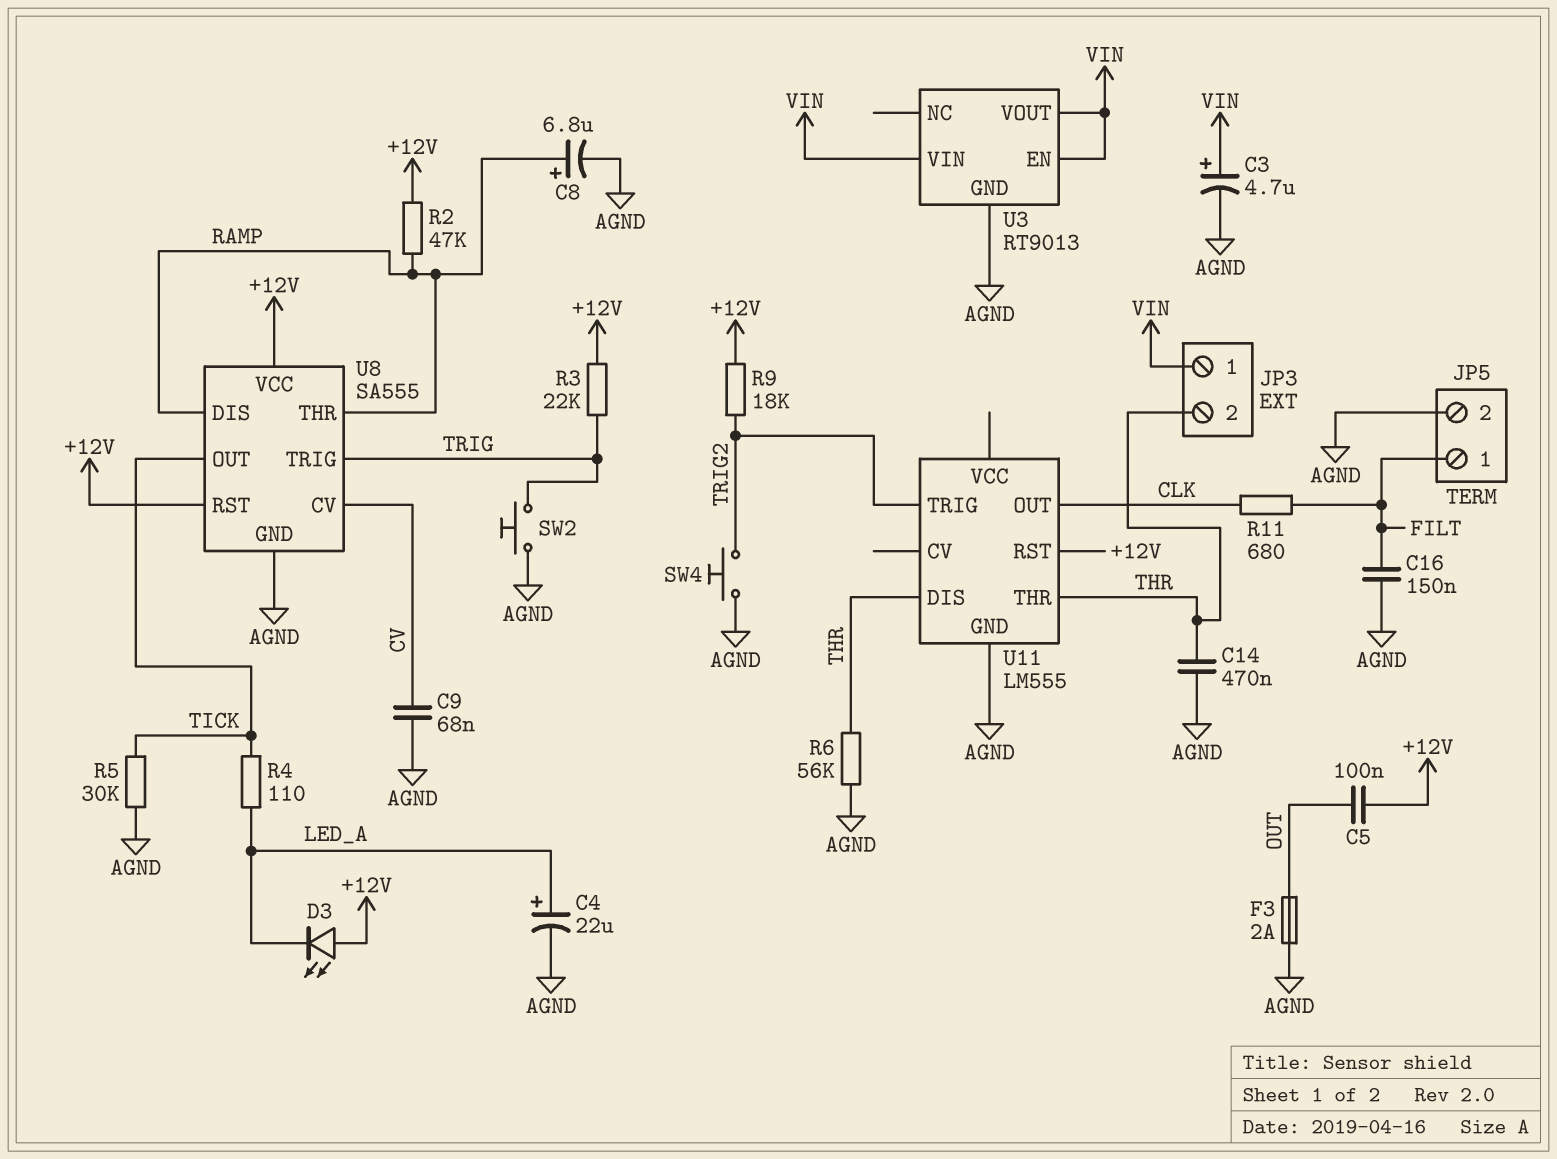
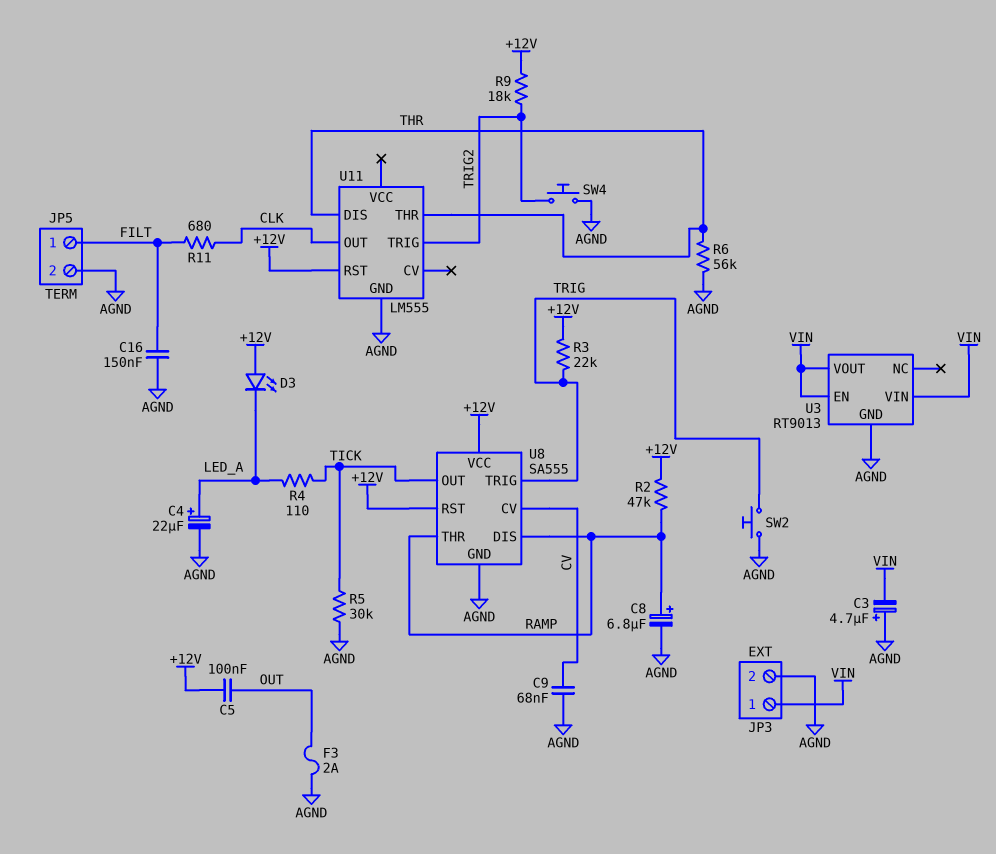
C3: 4.7uF (plus VIN, minus AGND) -> 4.7uF (plus AGND, minus VIN)
C14: 470nF (AGND, THR) -> none
JP3 pin 2: THR -> AGND

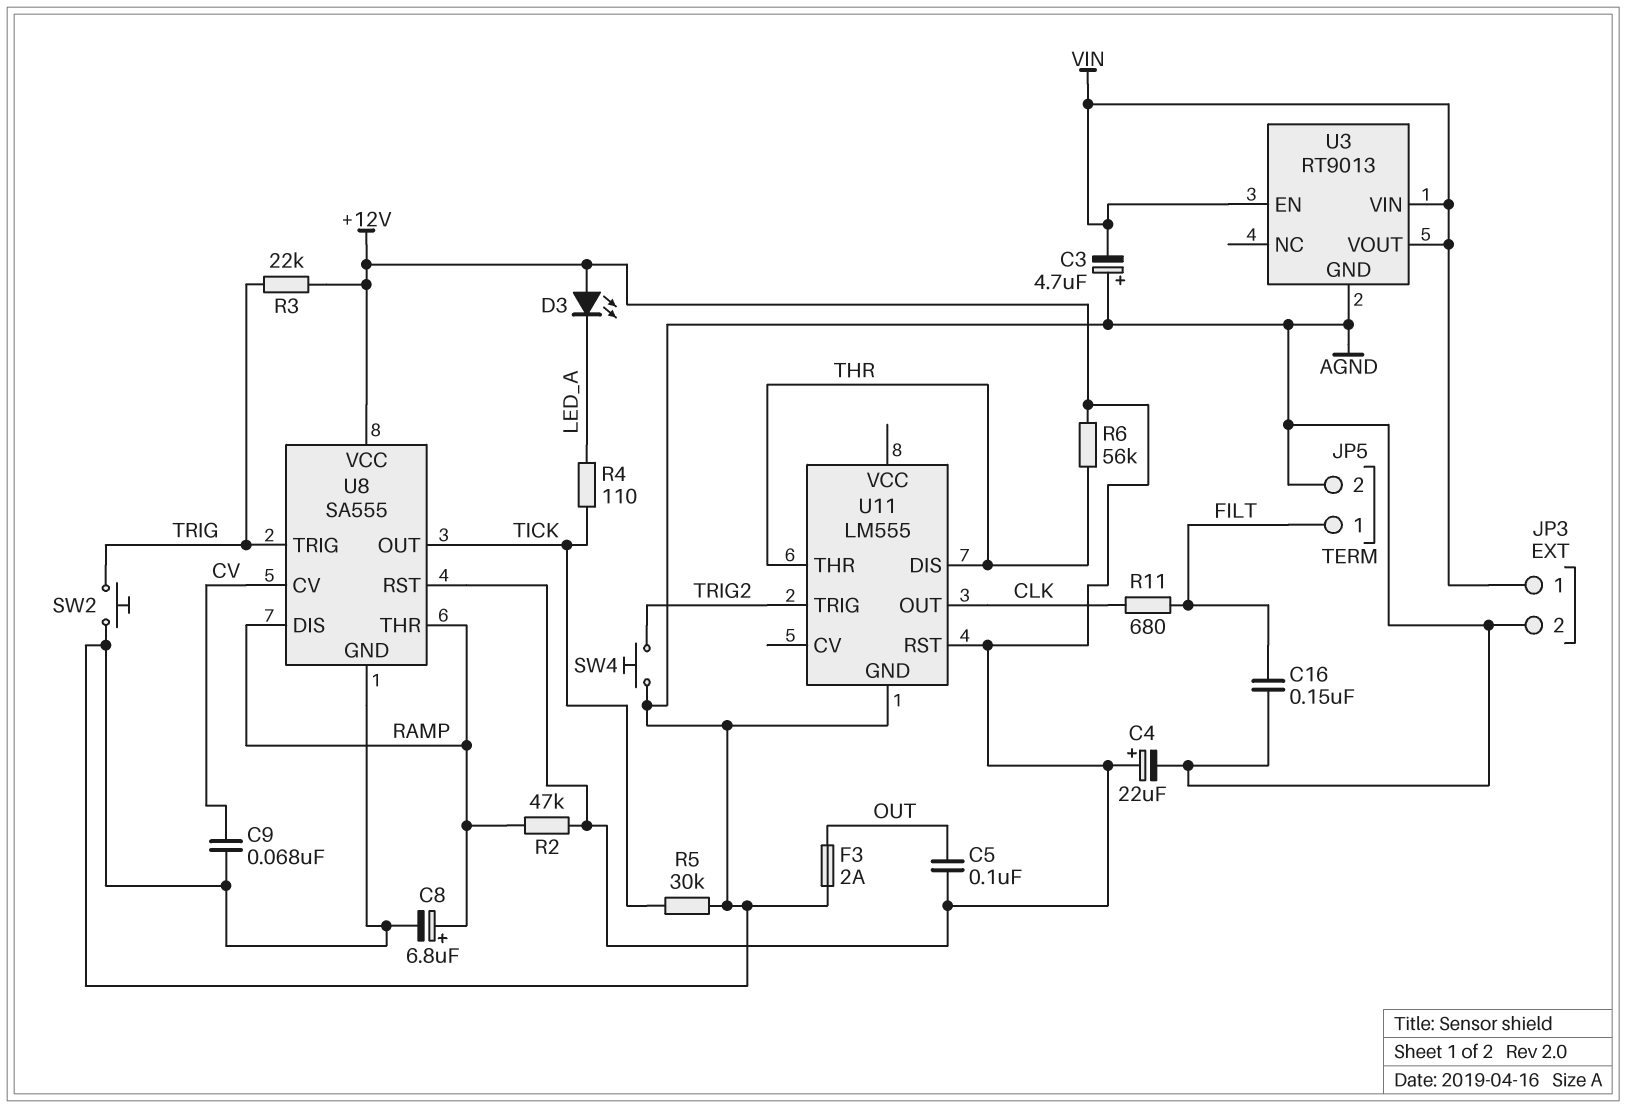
C4: 22uF (plus LED_A, minus AGND) -> 22uF (plus +12V, minus AGND)
R6: 56k (AGND, THR) -> 56k (+12V, THR)
R9: 18k (+12V, TRIG2) -> none

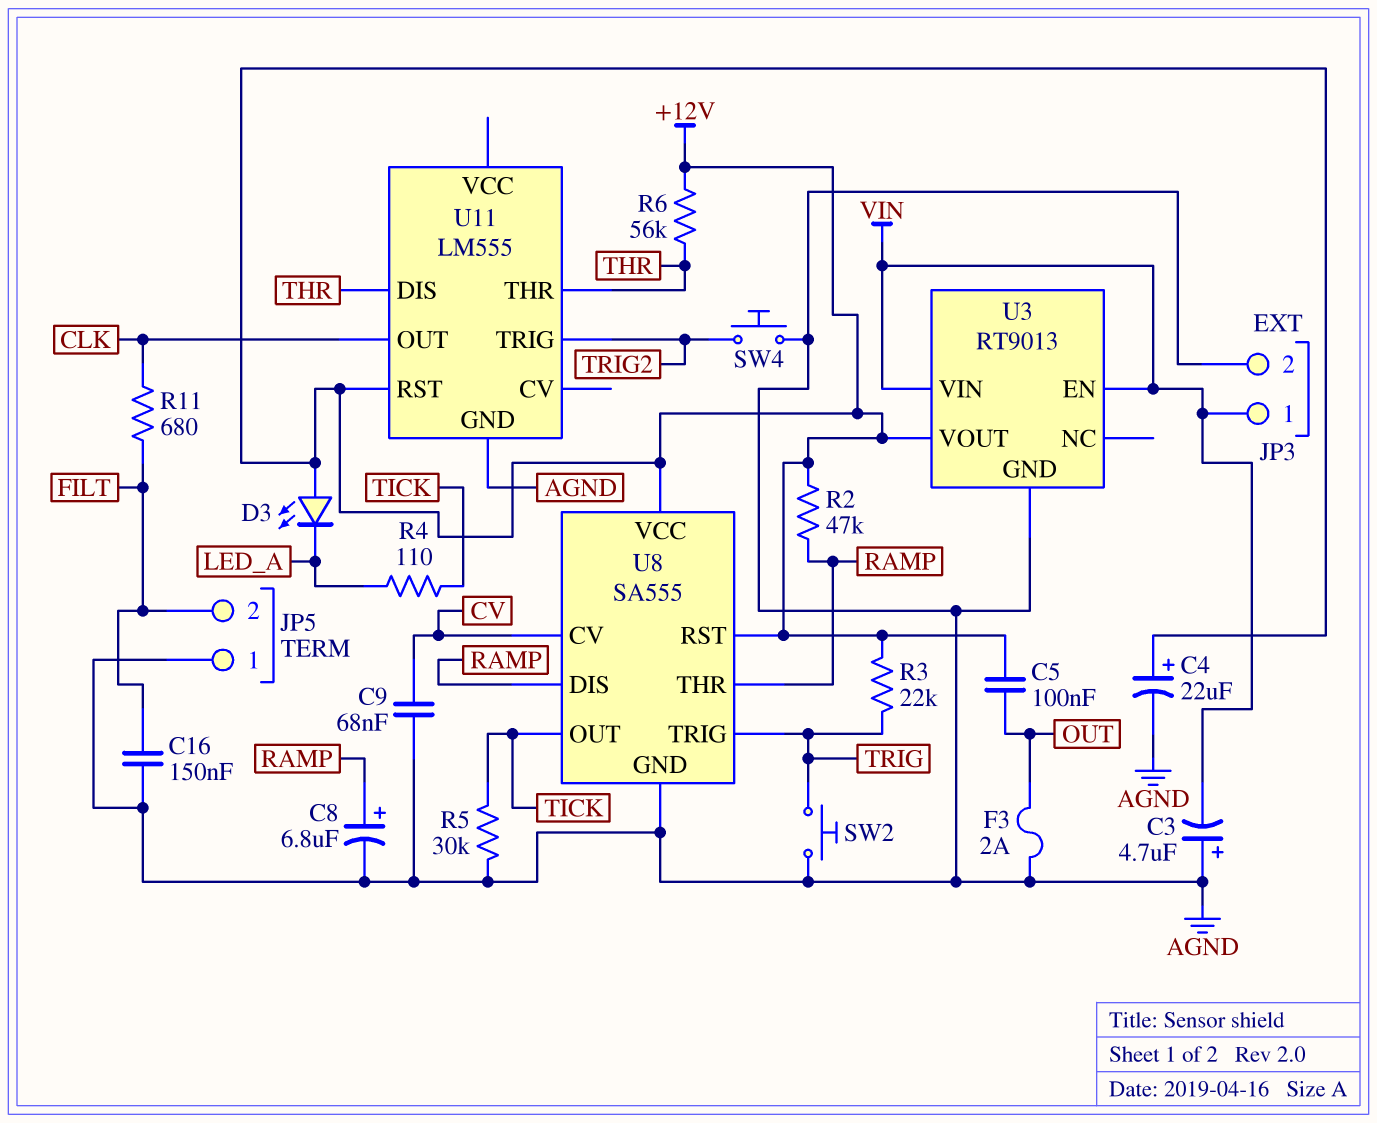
JP5 pin 1: FILT -> AGND
JP5 pin 2: AGND -> FILT
U3 pin VOUT: VIN -> +12V

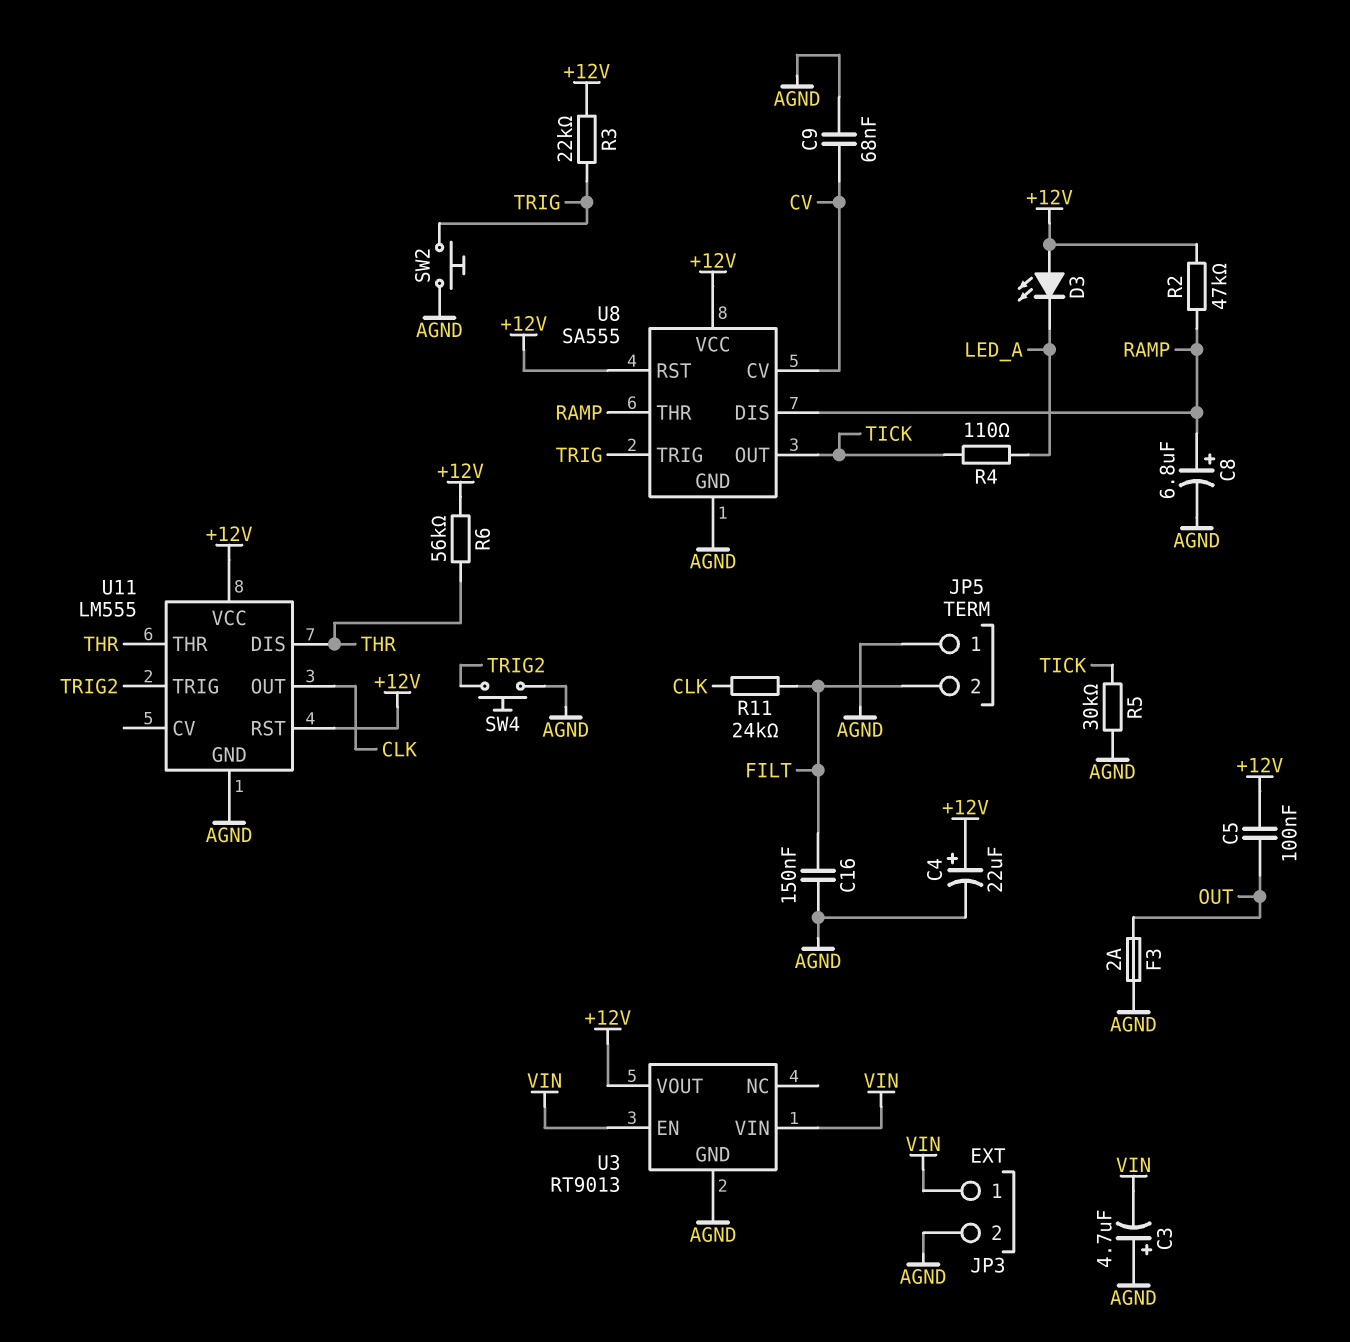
R11: 680 (CLK, FILT) -> 24k (CLK, FILT)
U11 pin VCC: none -> +12V

